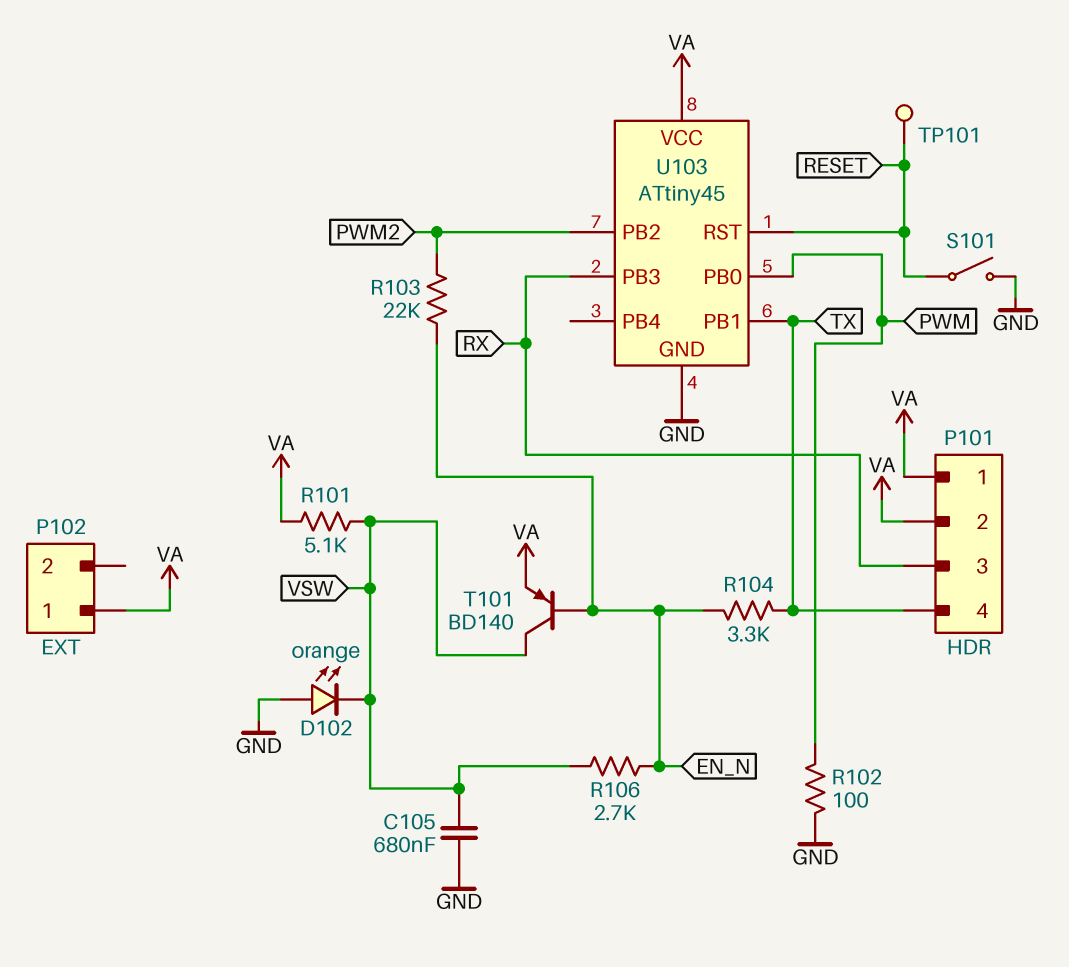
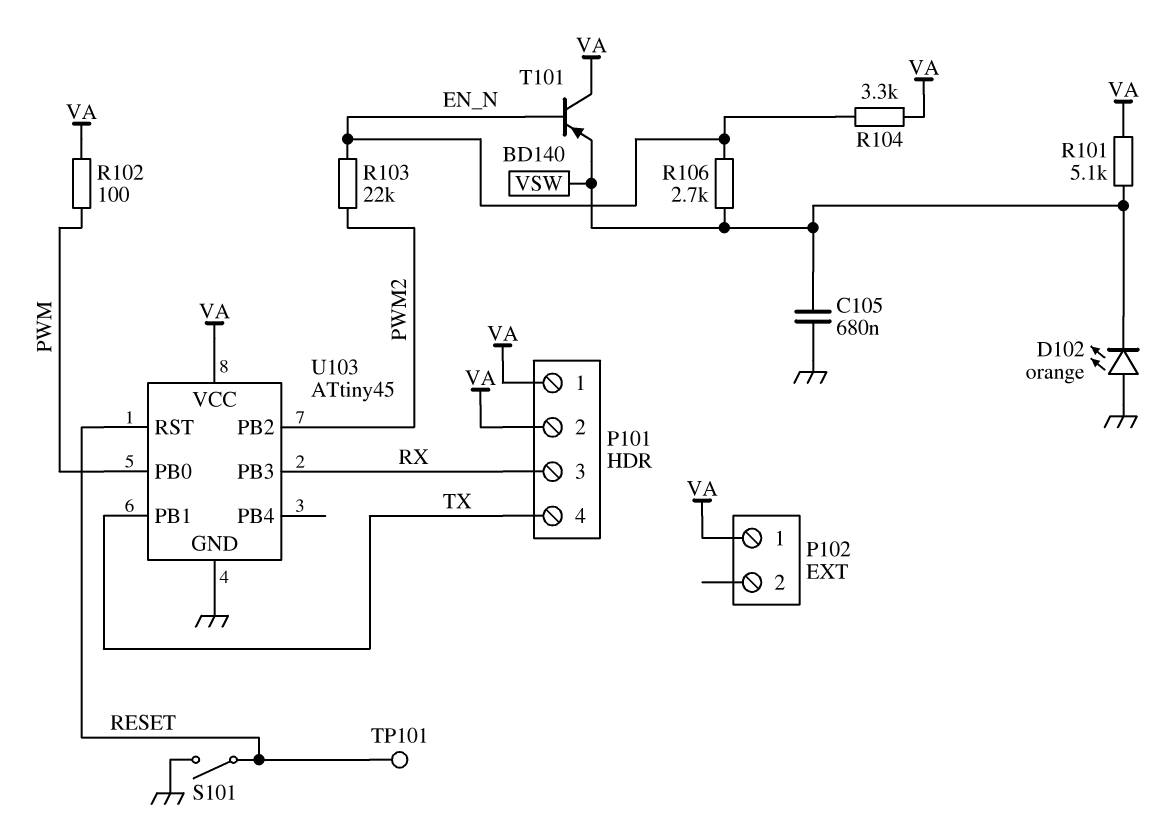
R102: 100 (GND, PWM) -> 100 (PWM, VA)
R104: 3.3k (EN_N, TX) -> 3.3k (EN_N, VA)
T101: PNP BD140 (B EN_N, C VSW, E VA) -> PNP BD140 (B EN_N, C VA, E VSW)

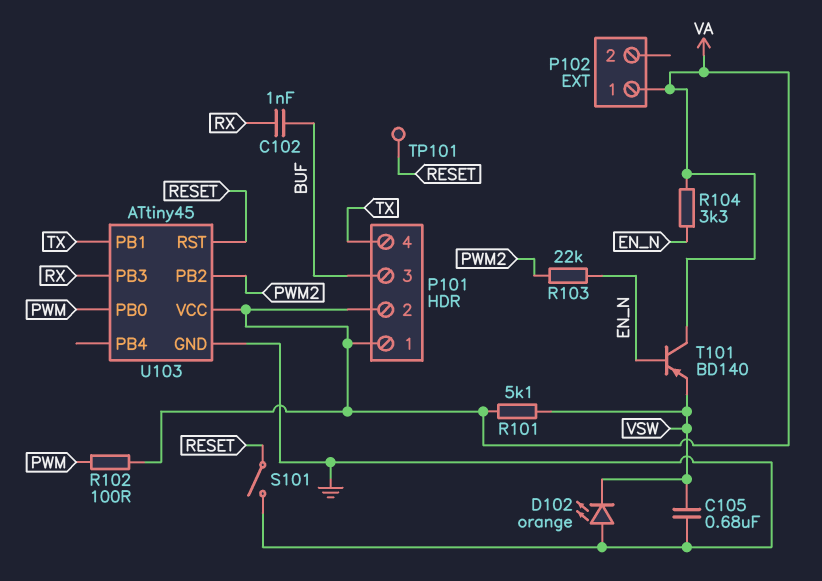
C102: none -> 1nF (BUF, RX)
P101 pin 3: RX -> BUF
R106: 2.7k (EN_N, VSW) -> none

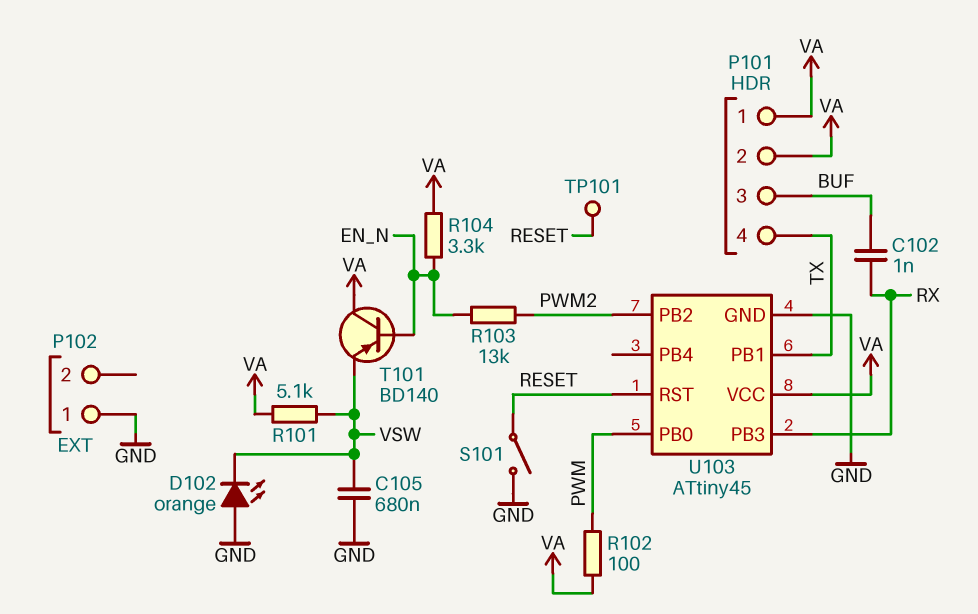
P102 pin 1: VA -> GND
R103: 22k (EN_N, PWM2) -> 13k (EN_N, PWM2)

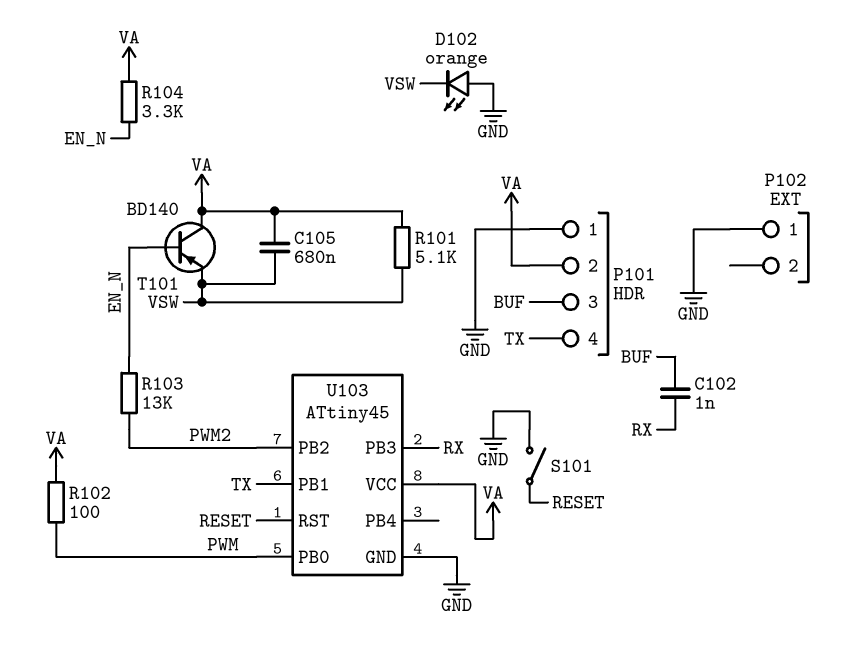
C105: 680nF (GND, VSW) -> 680nF (VA, VSW)
P101 pin 1: VA -> GND
TP101: test point (RESET) -> none

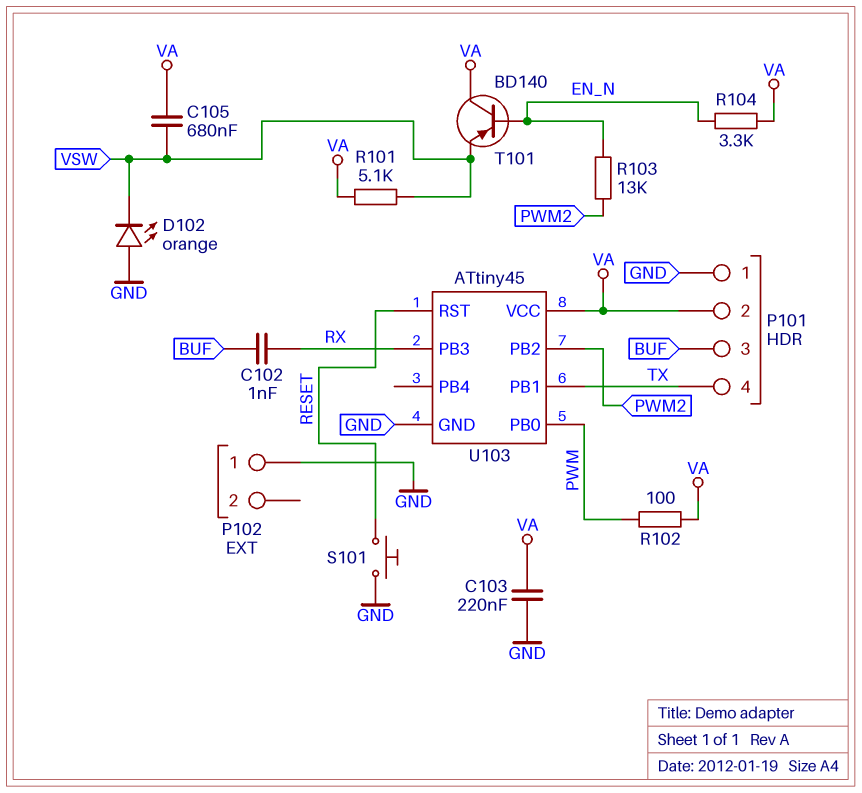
C103: none -> 220nF (GND, VA)
S101: switch (GND, RESET) -> button (GND, RESET)

